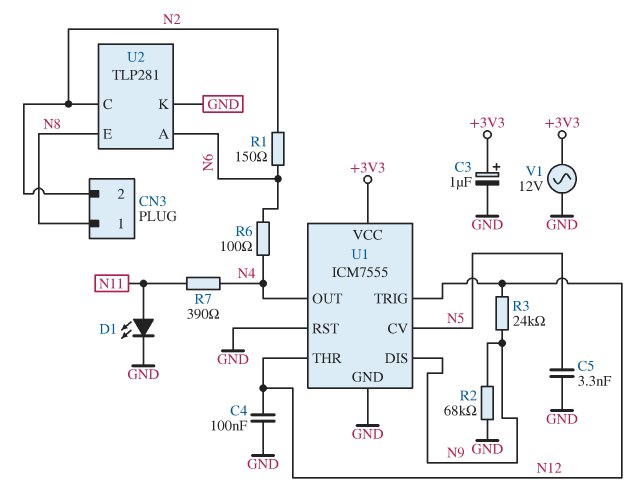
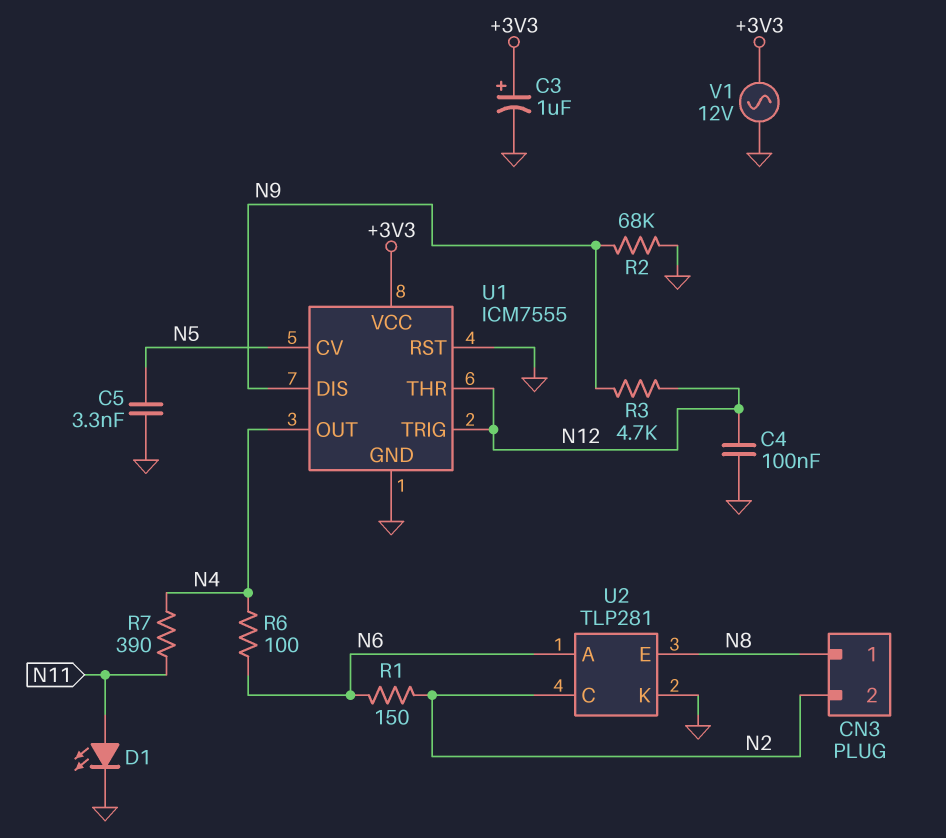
R3: 24k (N9, N12) -> 4.7k (N9, N12)

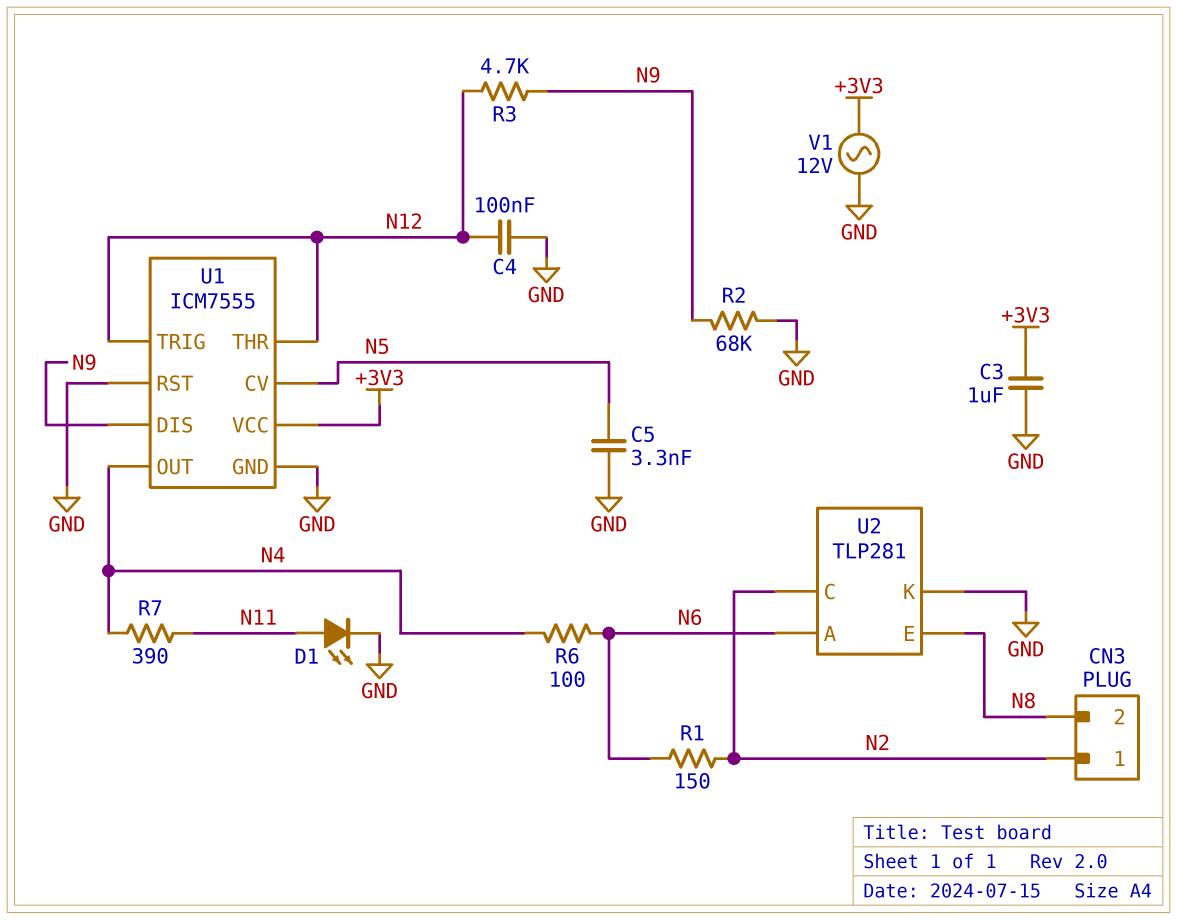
C3: 1uF (plus +3V3, minus GND) -> 1uF (+3V3, GND)
CN3 pin 1: N8 -> N2
CN3 pin 2: N2 -> N8

